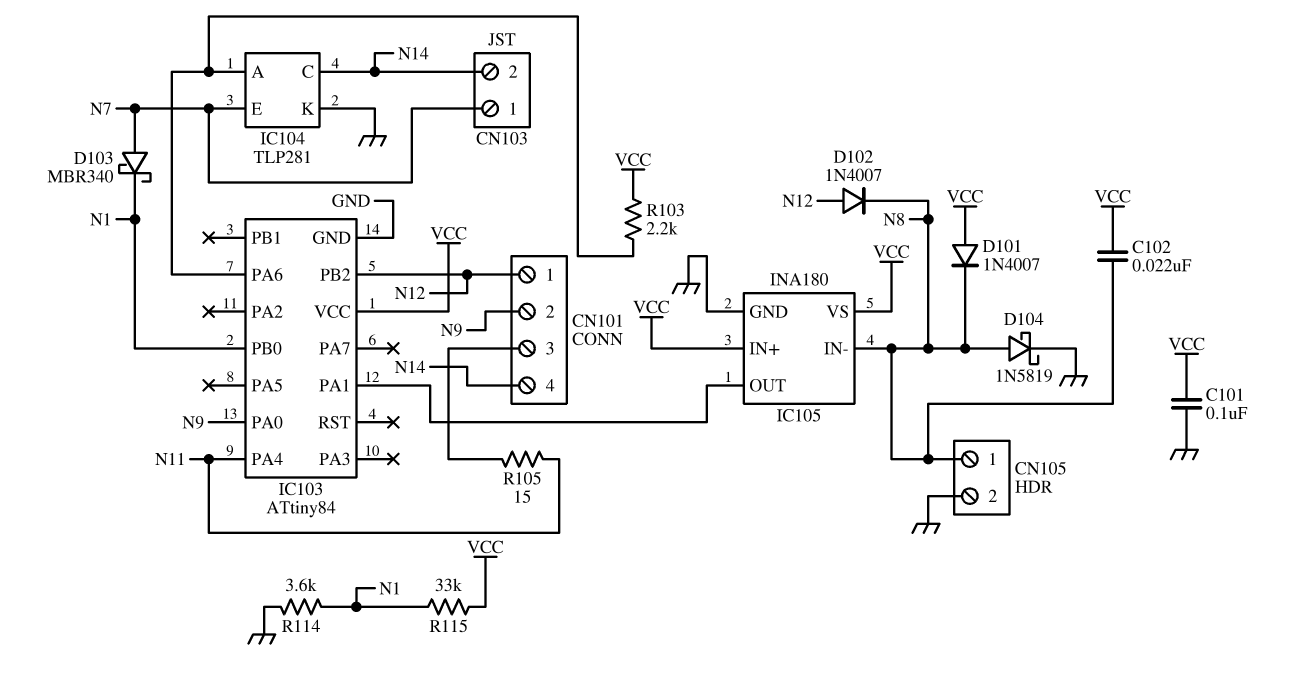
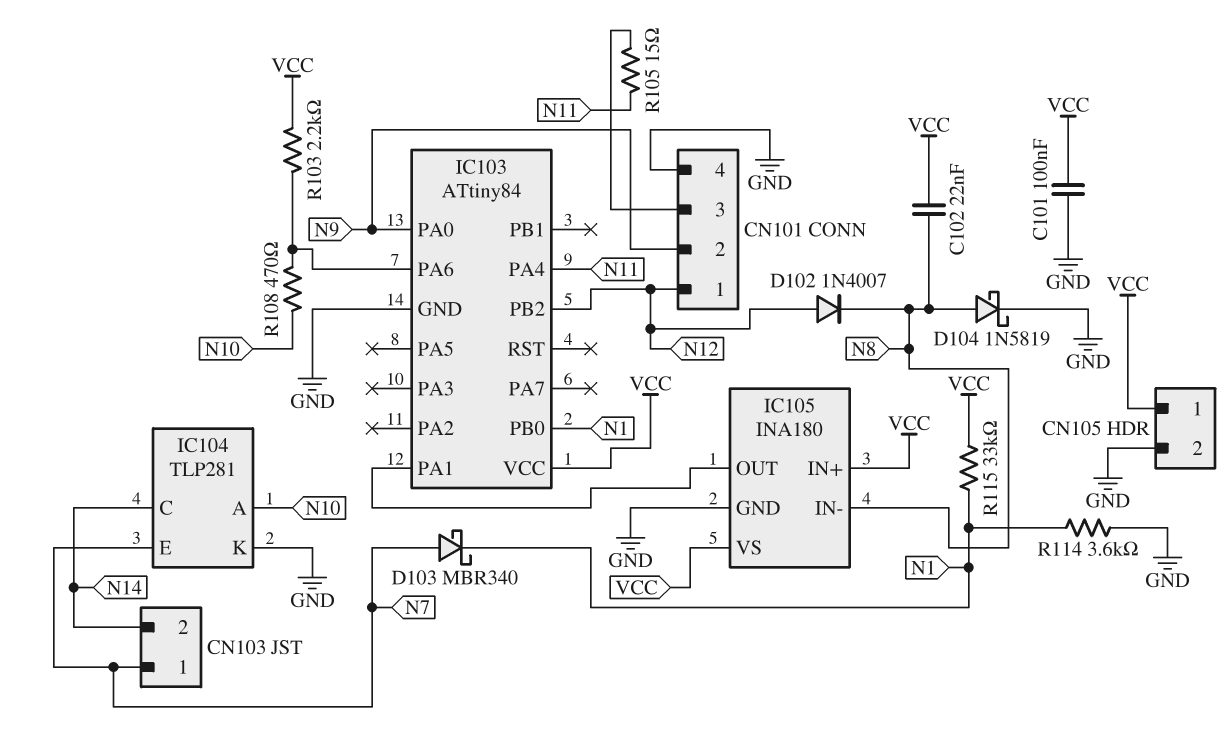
CN101 pin 4: N14 -> GND
CN105 pin 1: N8 -> VCC
D101: diode 1N4007 (A VCC, K N8) -> none
IC104 pin A: IC103/PA6 -> N10
R108: none -> 470 (IC103/PA6, N10)

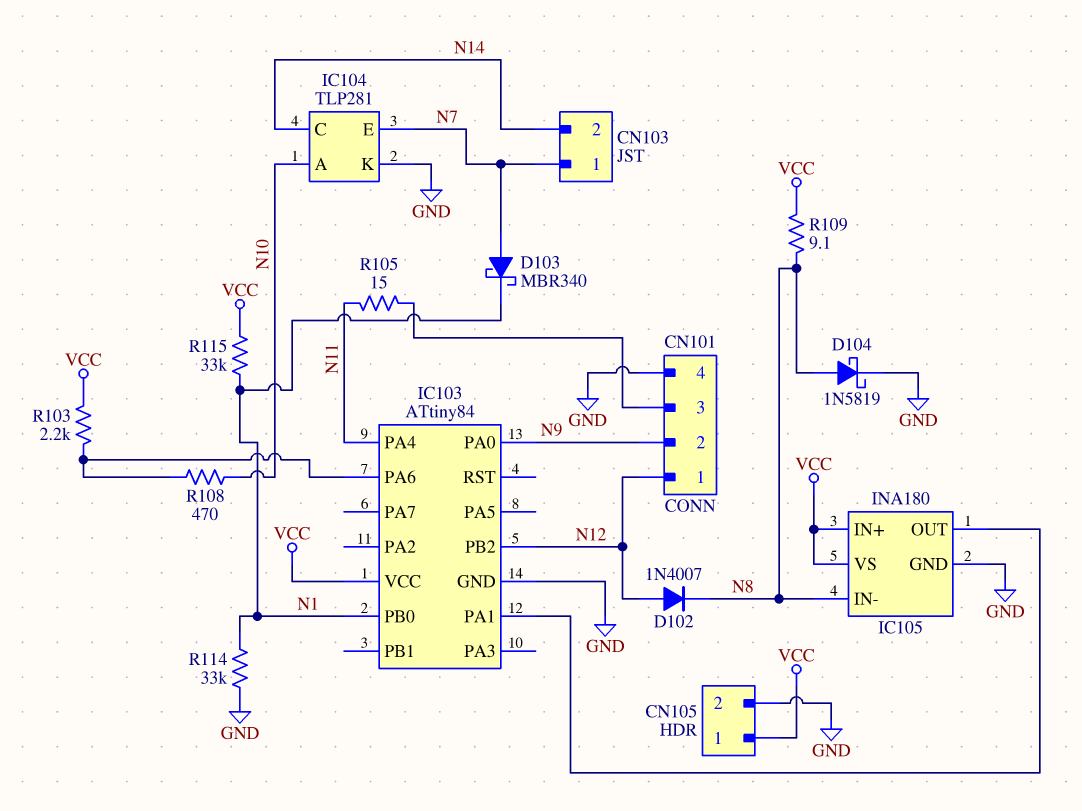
C101: 100nF (GND, VCC) -> none
C102: 22nF (N8, VCC) -> none
R109: none -> 9.1 (N8, VCC)
R114: 3.6k (GND, N1) -> 33k (GND, N1)

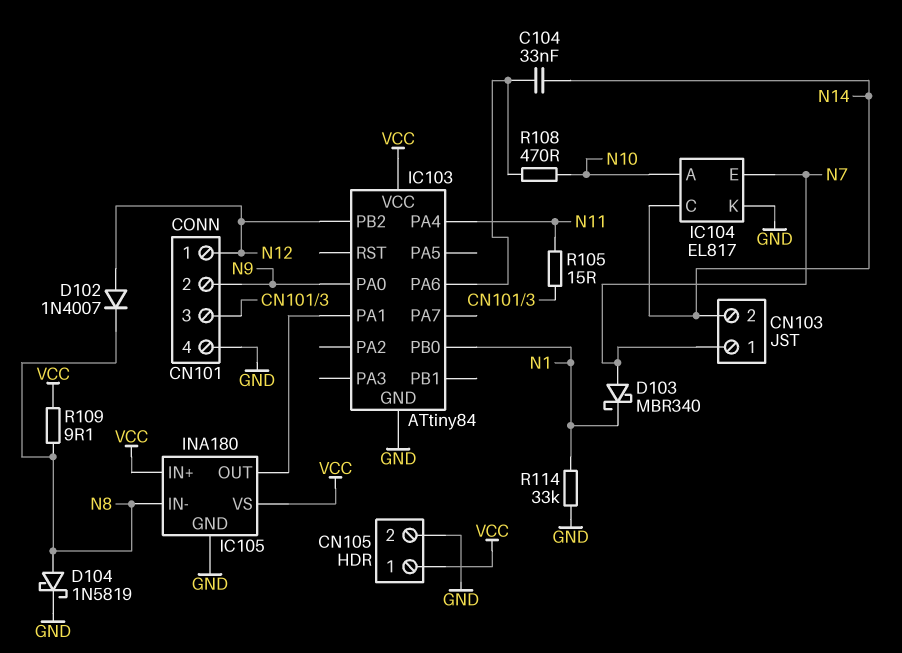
C104: none -> 33nF (IC103/PA6, N14)
IC104: TLP281 -> EL817
R103: 2.2k (IC103/PA6, VCC) -> none
R115: 33k (N1, VCC) -> none

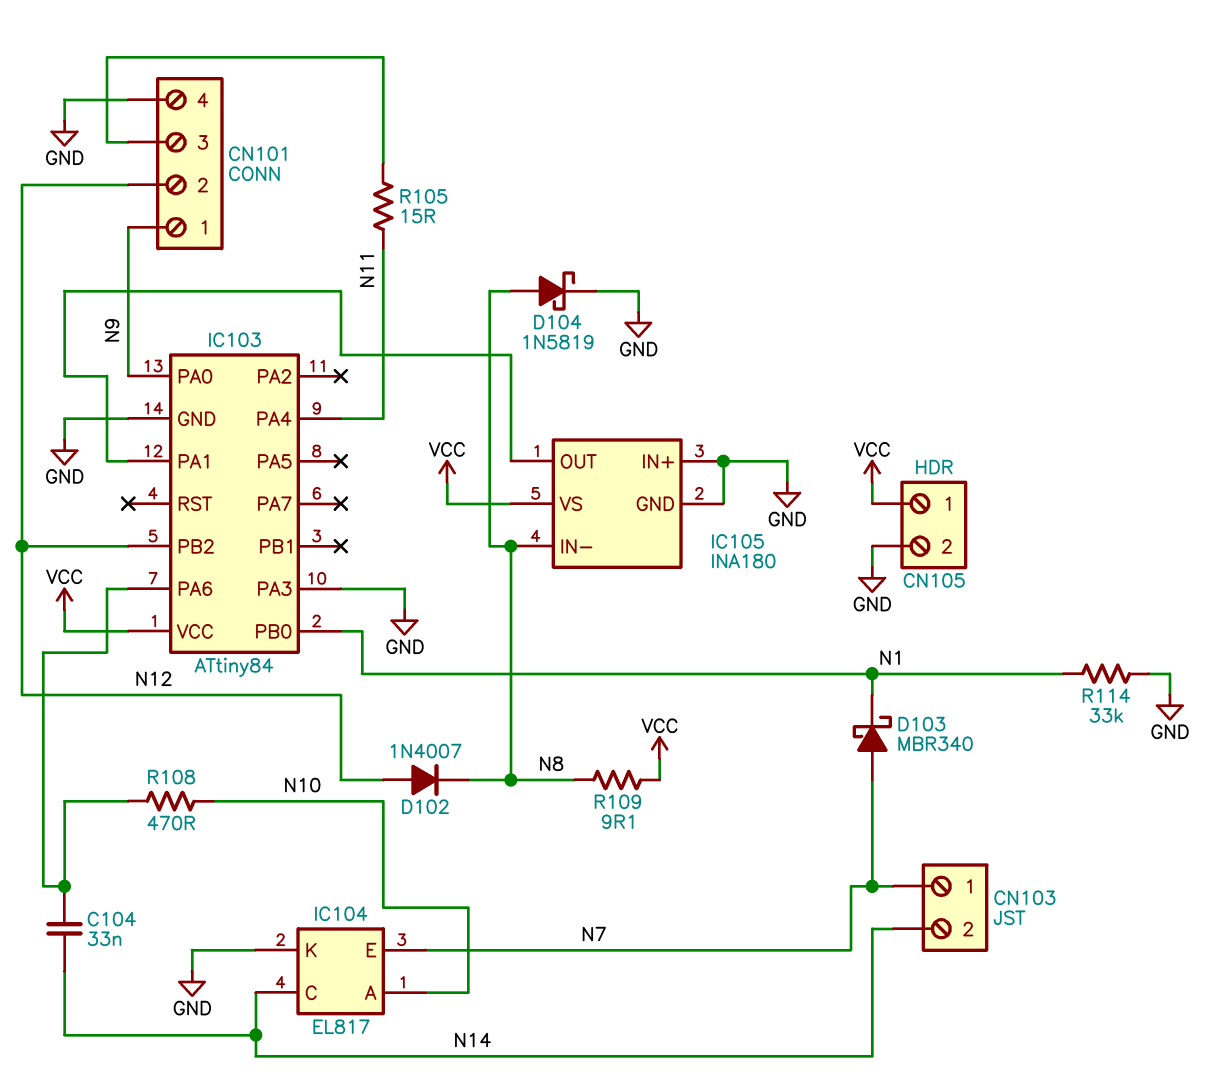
CN101 pin 1: N12 -> N9
CN101 pin 2: N9 -> N12
IC103 pin PA3: none -> GND
IC105 pin IN+: VCC -> GND

